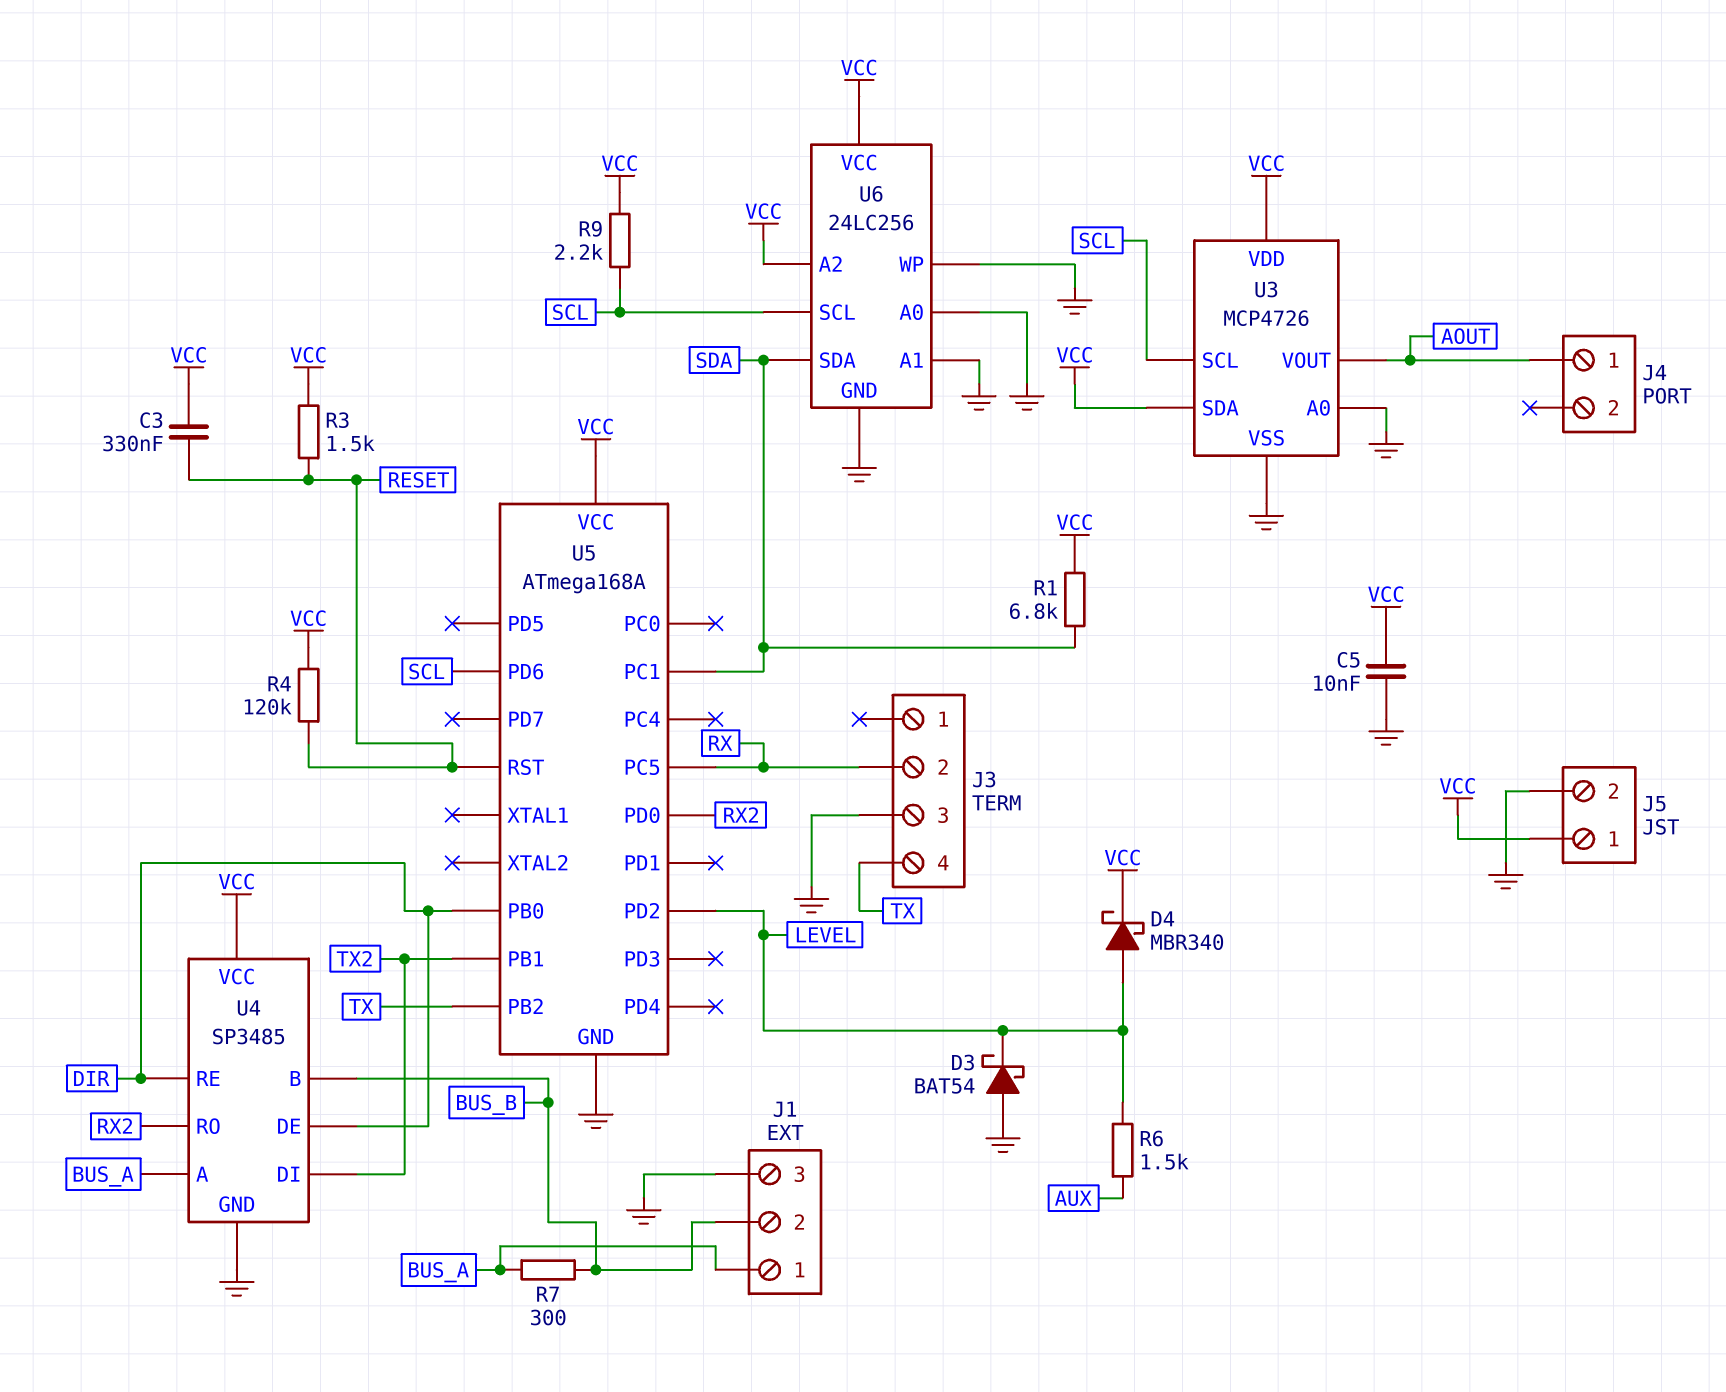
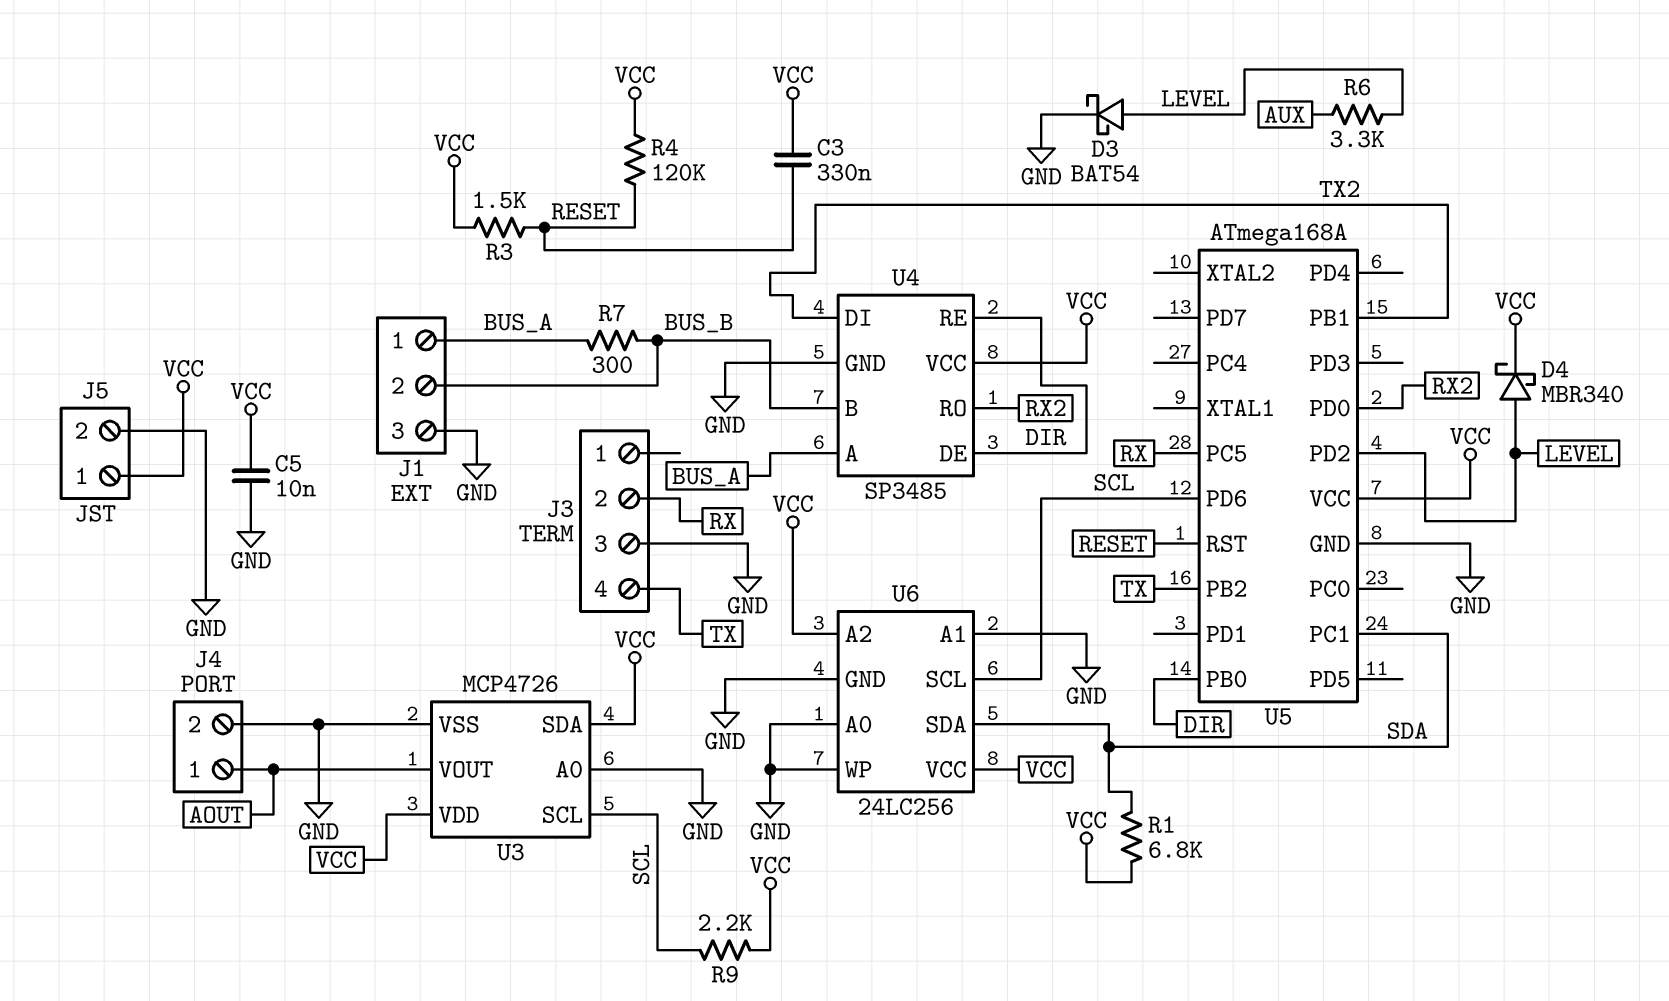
D3: schottky BAT54 (A GND, K LEVEL) -> schottky BAT54 (A LEVEL, K GND)
J4 pin 2: none -> GND
R6: 1.5k (AUX, LEVEL) -> 3.3k (AUX, LEVEL)

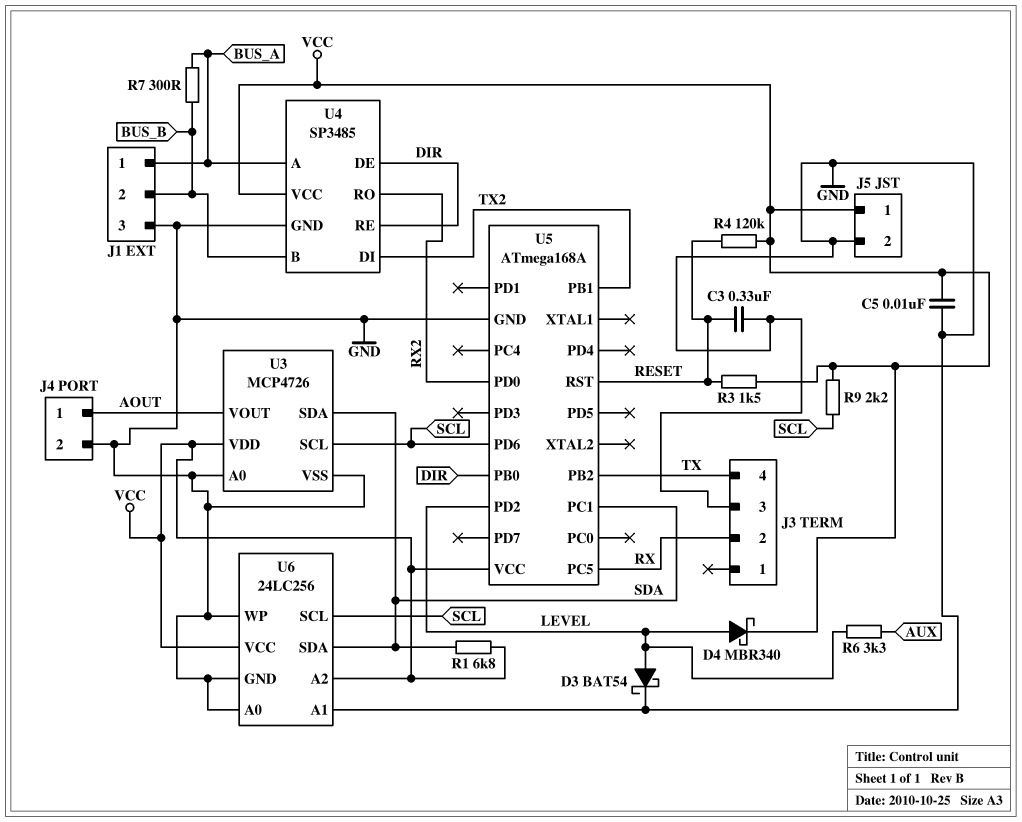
C3: 330nF (RESET, VCC) -> 330nF (GND, RESET)
U3 pin SDA: VCC -> SDA

